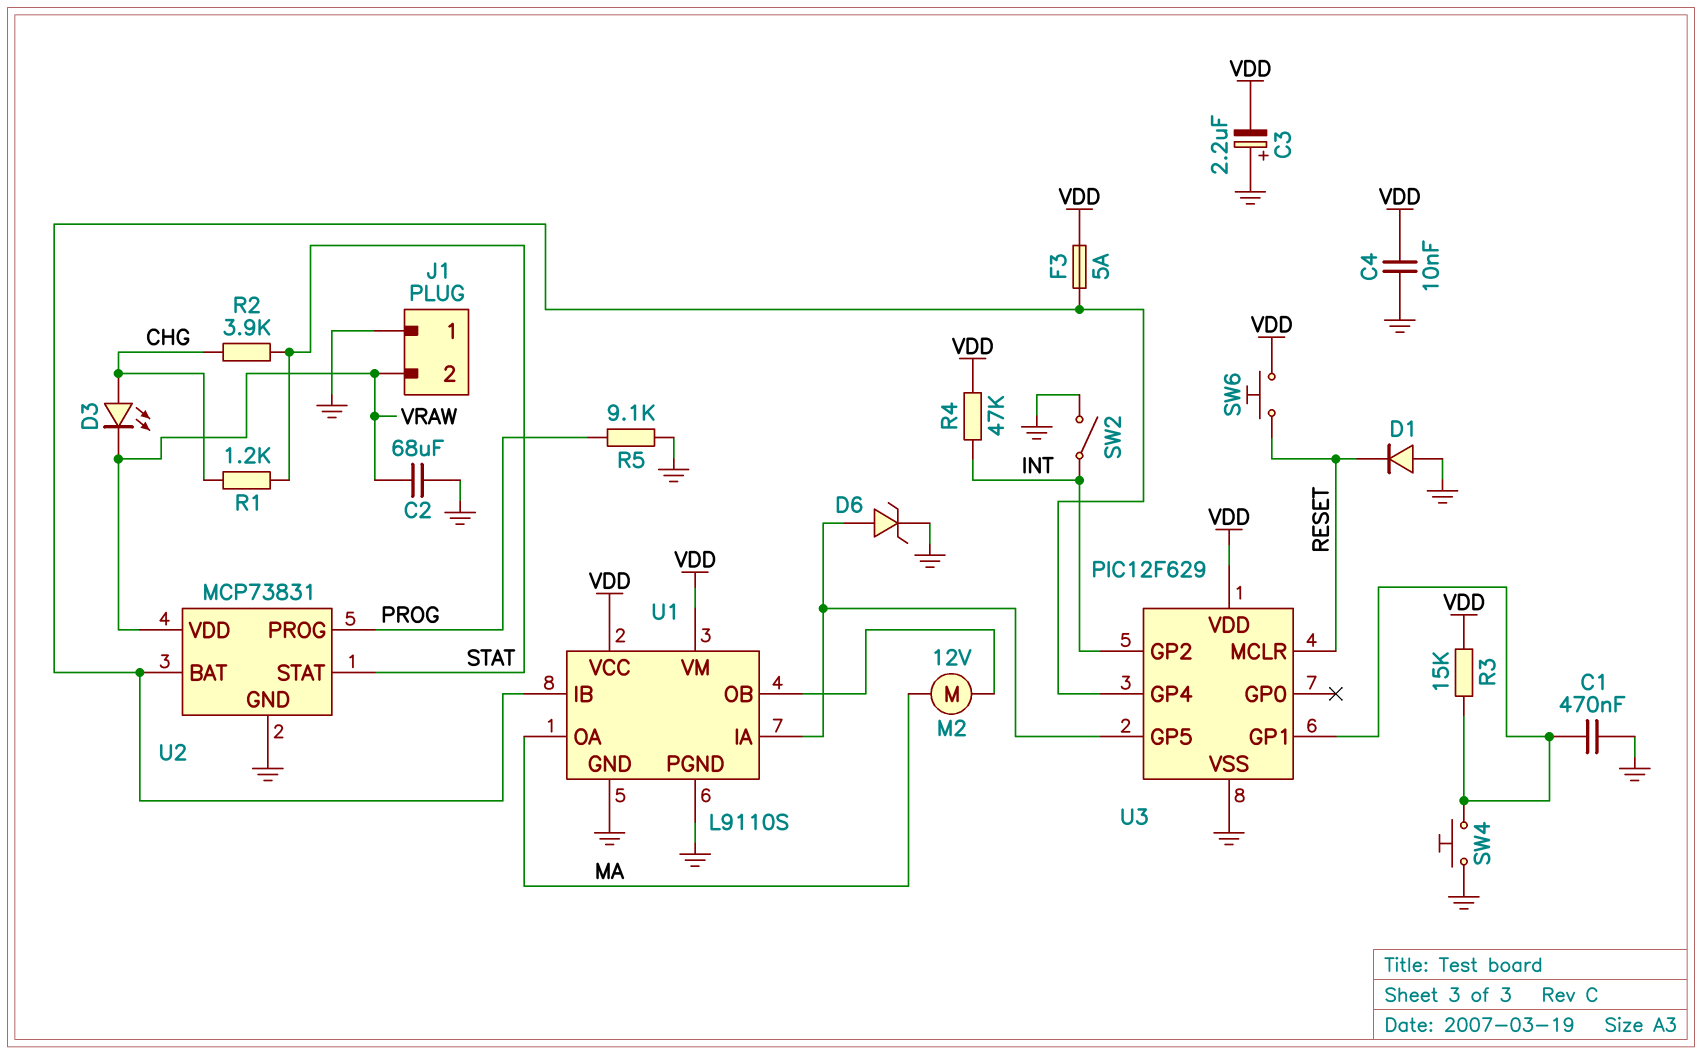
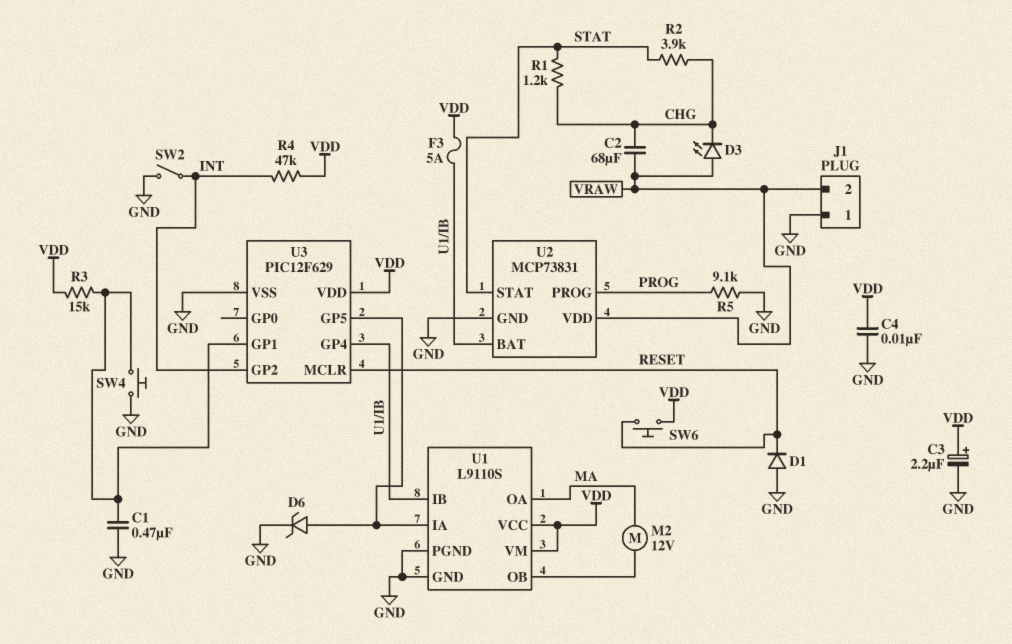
C2: 68uF (GND, VRAW) -> 68uF (CHG, VRAW)
C3: 2.2uF (plus GND, minus VDD) -> 2.2uF (plus VDD, minus GND)
D3: LED (A CHG, K VRAW) -> LED (A VRAW, K CHG)

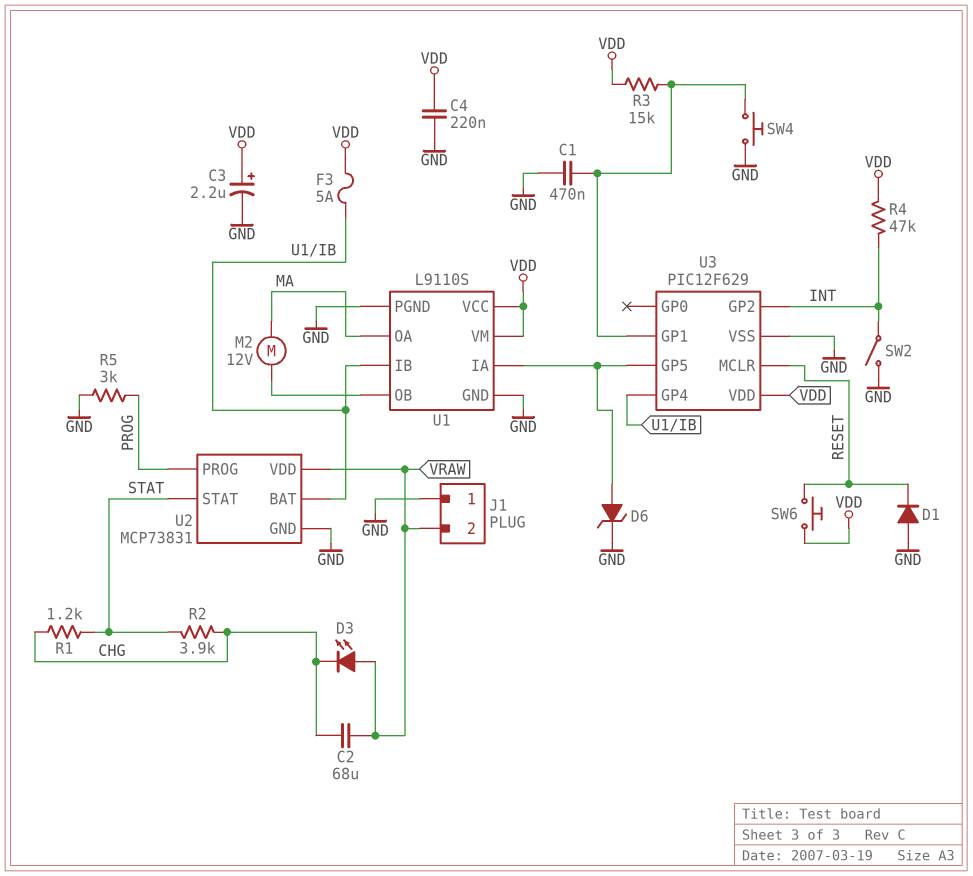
C4: 10nF (GND, VDD) -> 220nF (GND, VDD)
R5: 9.1k (GND, PROG) -> 3k (GND, PROG)

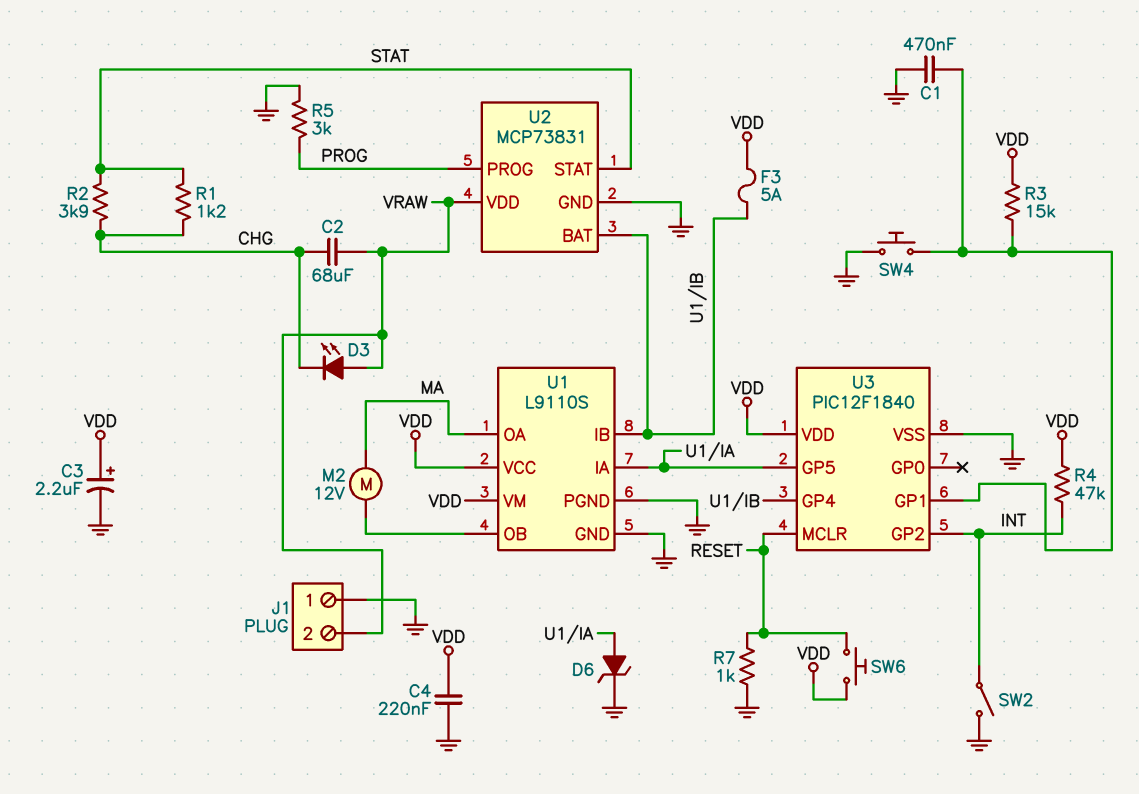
D1: diode (A GND, K RESET) -> none
R7: none -> 1k (GND, RESET)
U3: PIC12F629 -> PIC12F1840

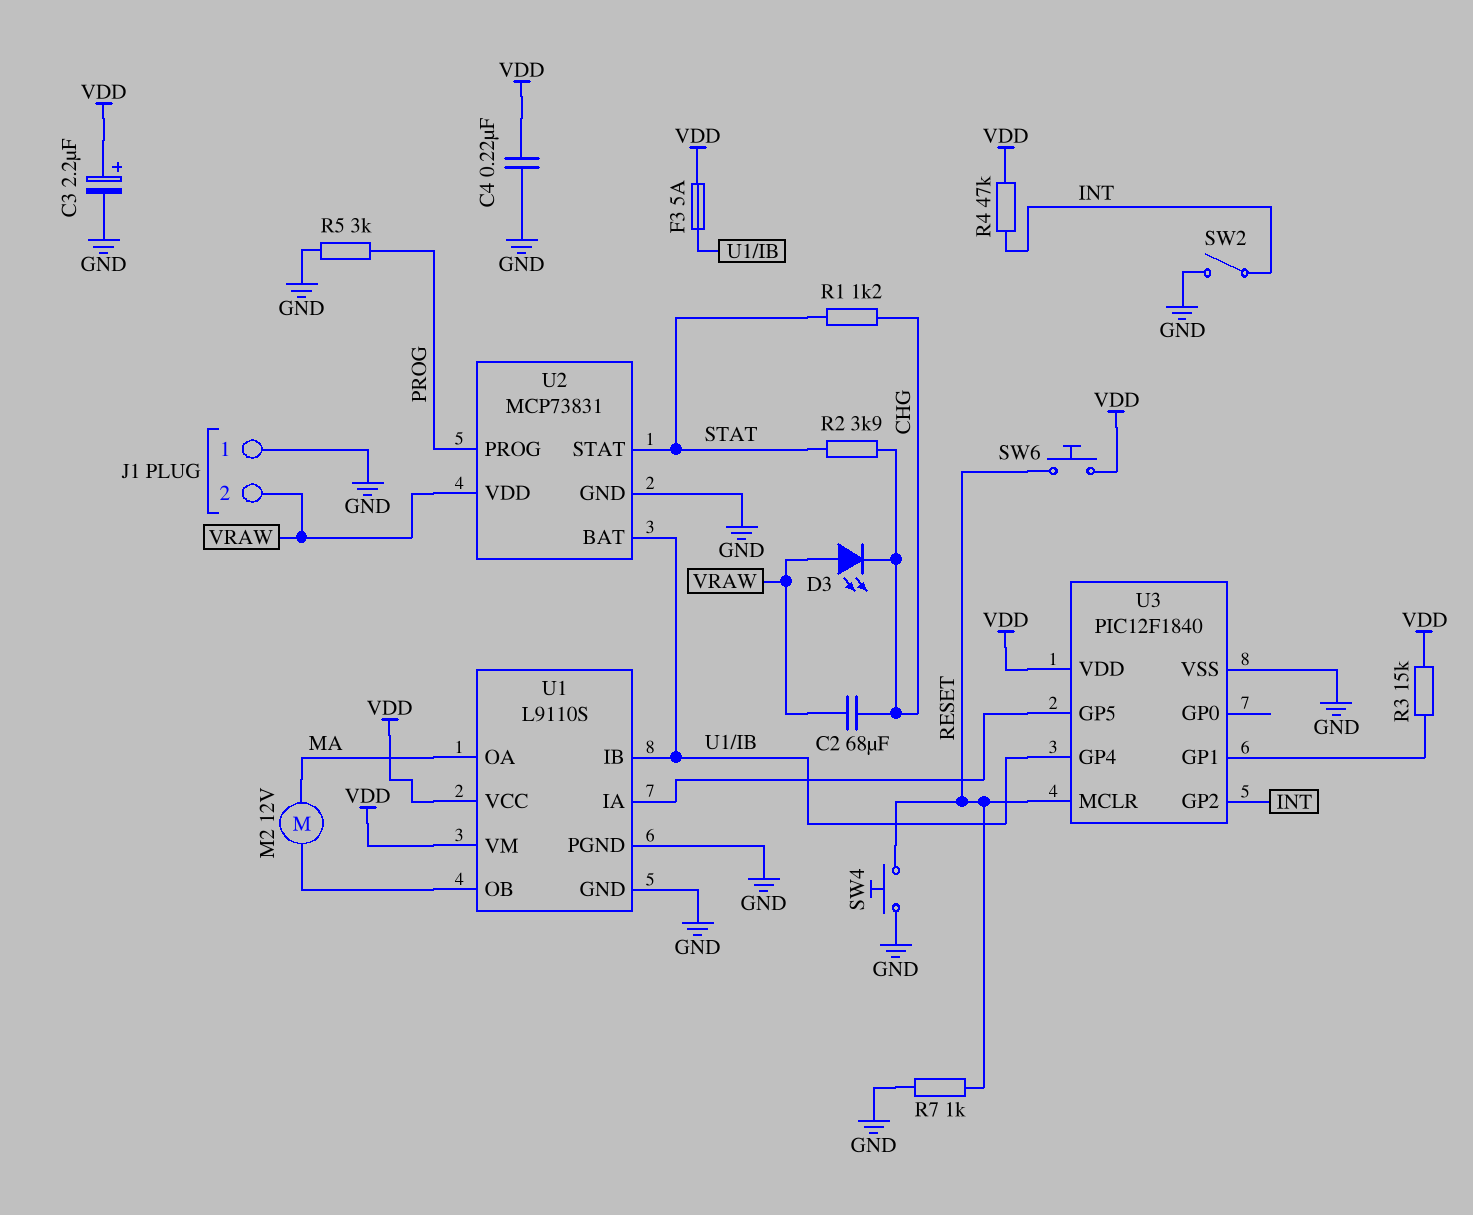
C1: 470nF (GND, U3/GP1) -> none
D6: zener (A U1/IA, K GND) -> none
SW4: button (GND, U3/GP1) -> button (GND, RESET)

